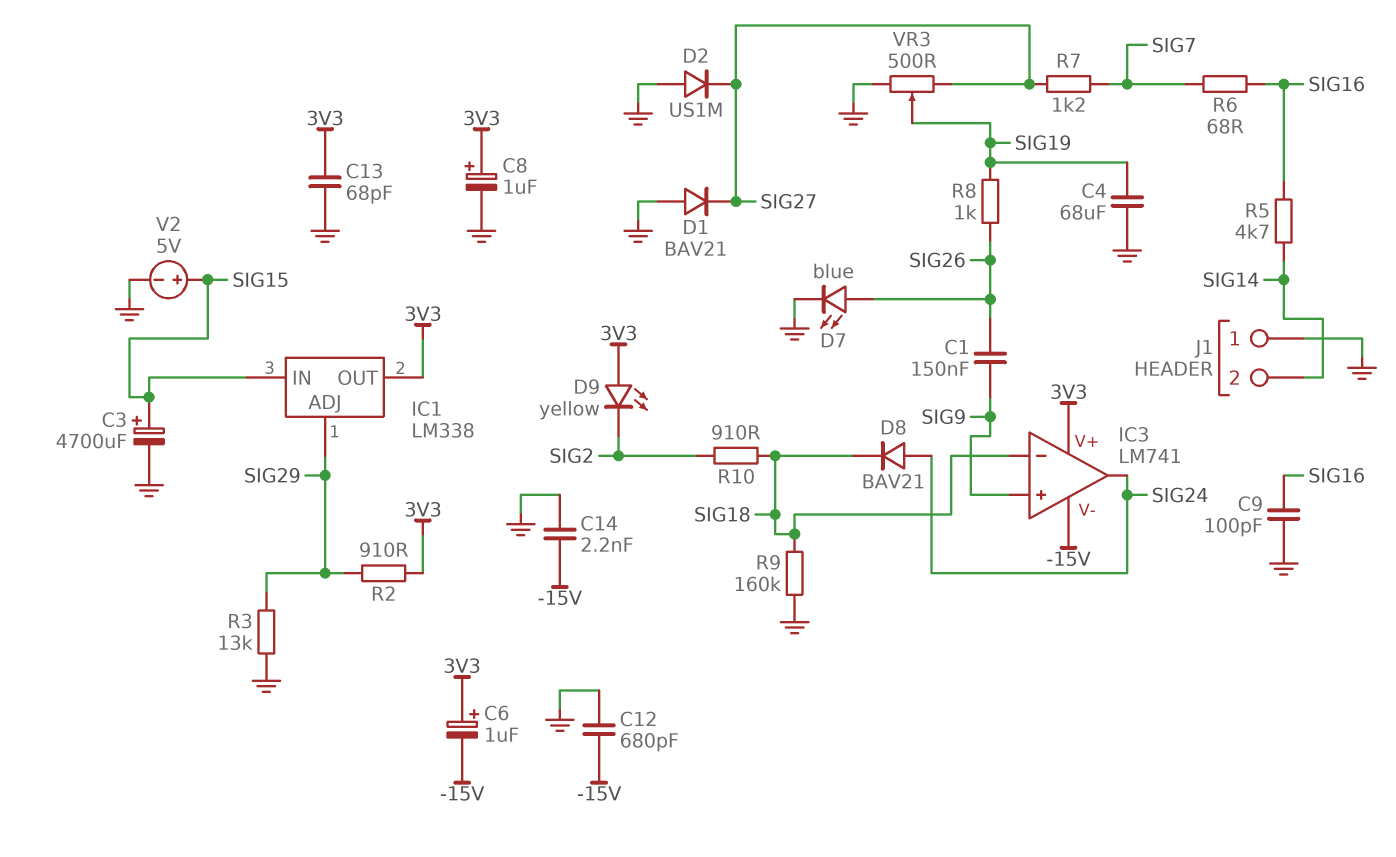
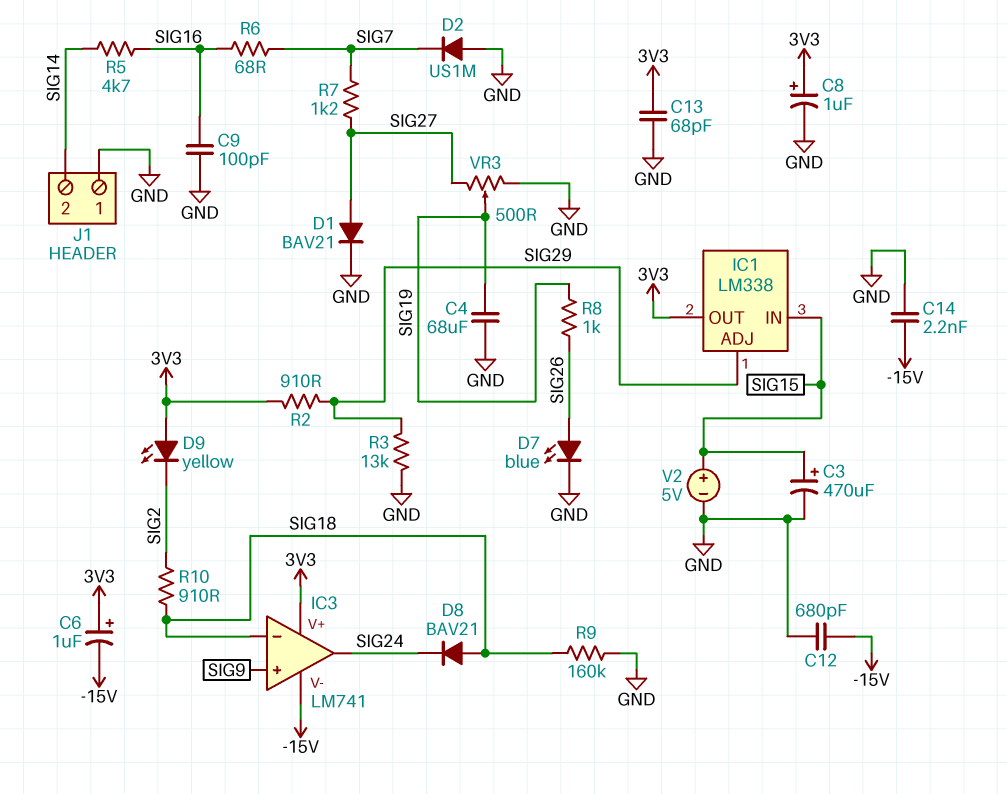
C1: 150nF (SIG9, SIG26) -> none
C3: 4700uF (plus SIG15, minus GND) -> 470uF (plus SIG15, minus GND)
D1: diode BAV21 (A GND, K SIG27) -> diode BAV21 (A SIG27, K GND)
D2: diode US1M (A GND, K SIG27) -> diode US1M (A GND, K SIG7)
D8: diode BAV21 (A SIG24, K SIG18) -> diode BAV21 (A SIG18, K SIG24)

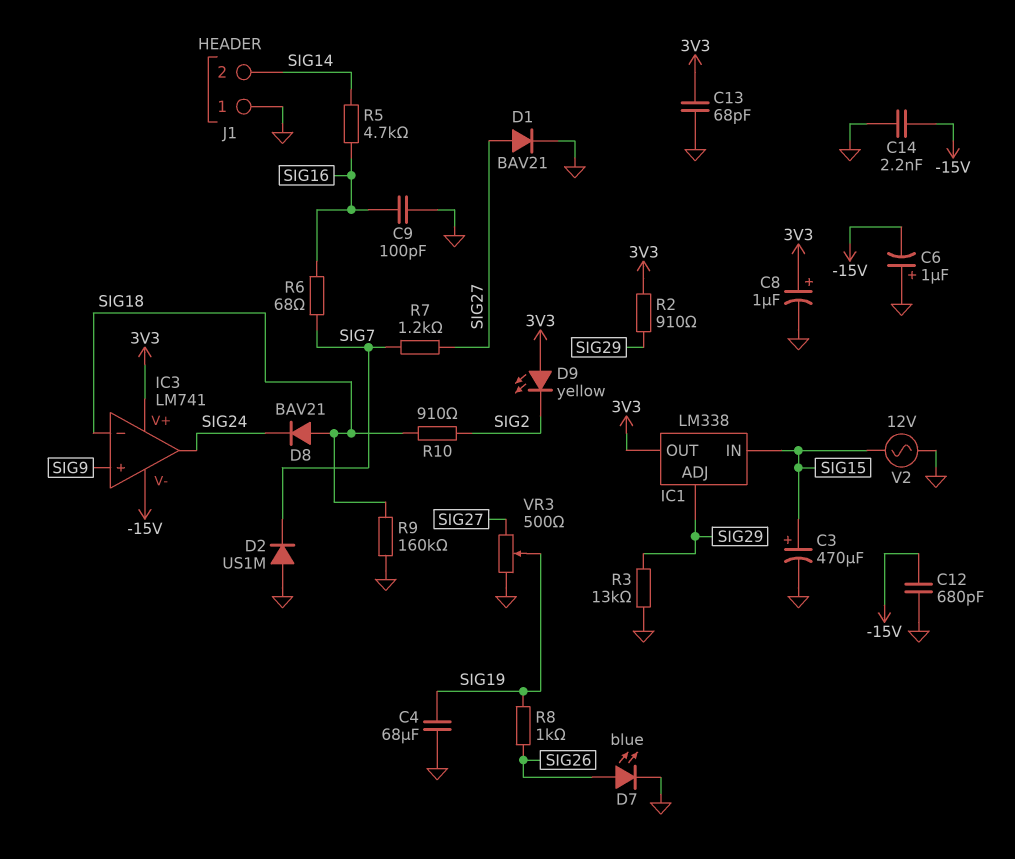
C6: 1uF (plus 3V3, minus -15V) -> 1uF (plus GND, minus -15V)
V2: 5V (plus SIG15, minus GND) -> AC 12V (GND, SIG15)

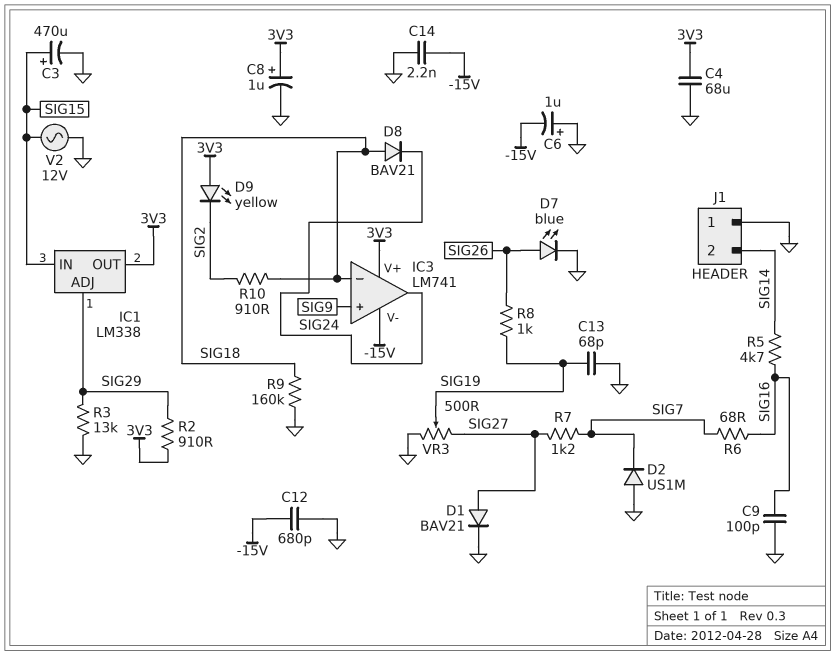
C4: 68uF (GND, SIG19) -> 68uF (3V3, GND)
C13: 68pF (3V3, GND) -> 68pF (GND, SIG19)

